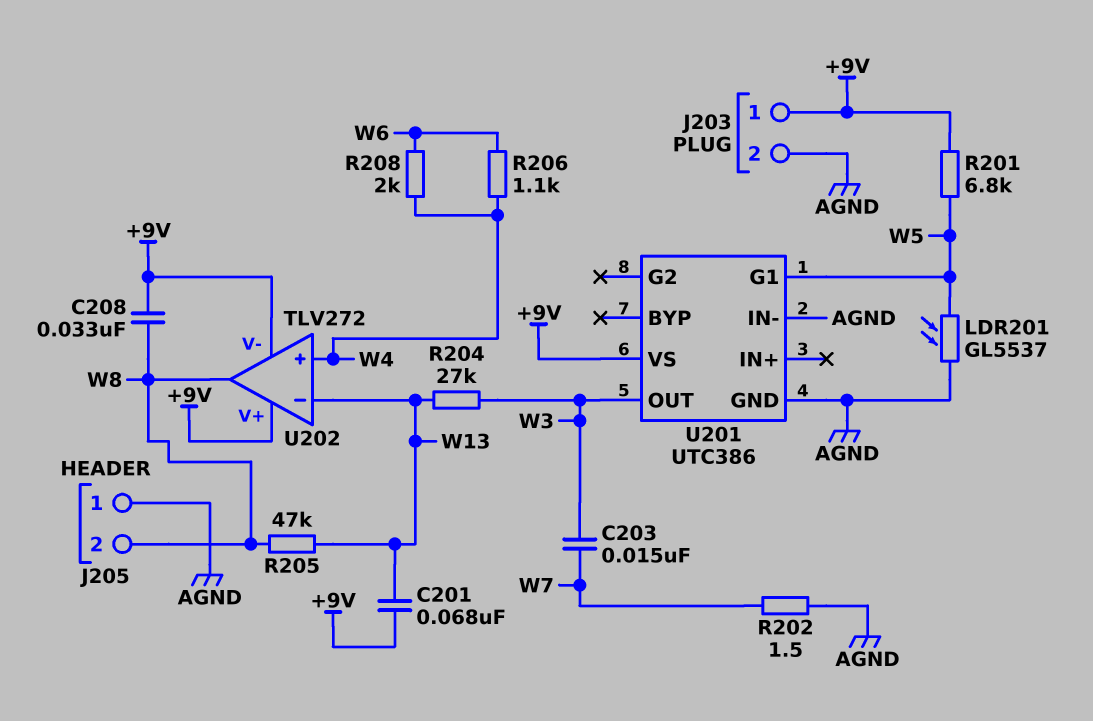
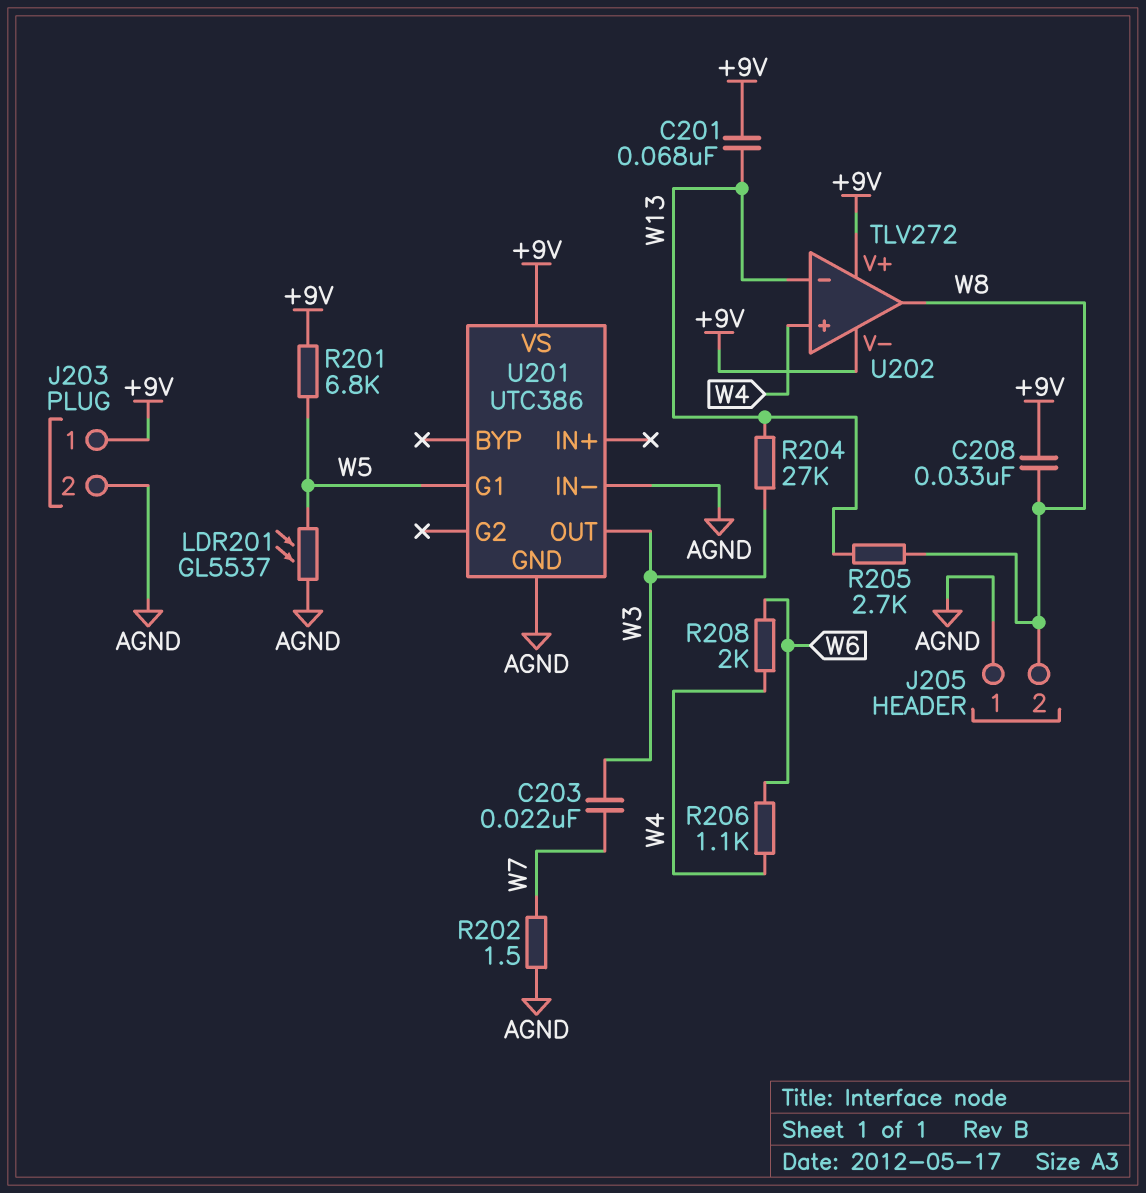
C203: 15nF (W3, W7) -> 22nF (W3, W7)
R205: 47k (W8, W13) -> 2.7k (W8, W13)

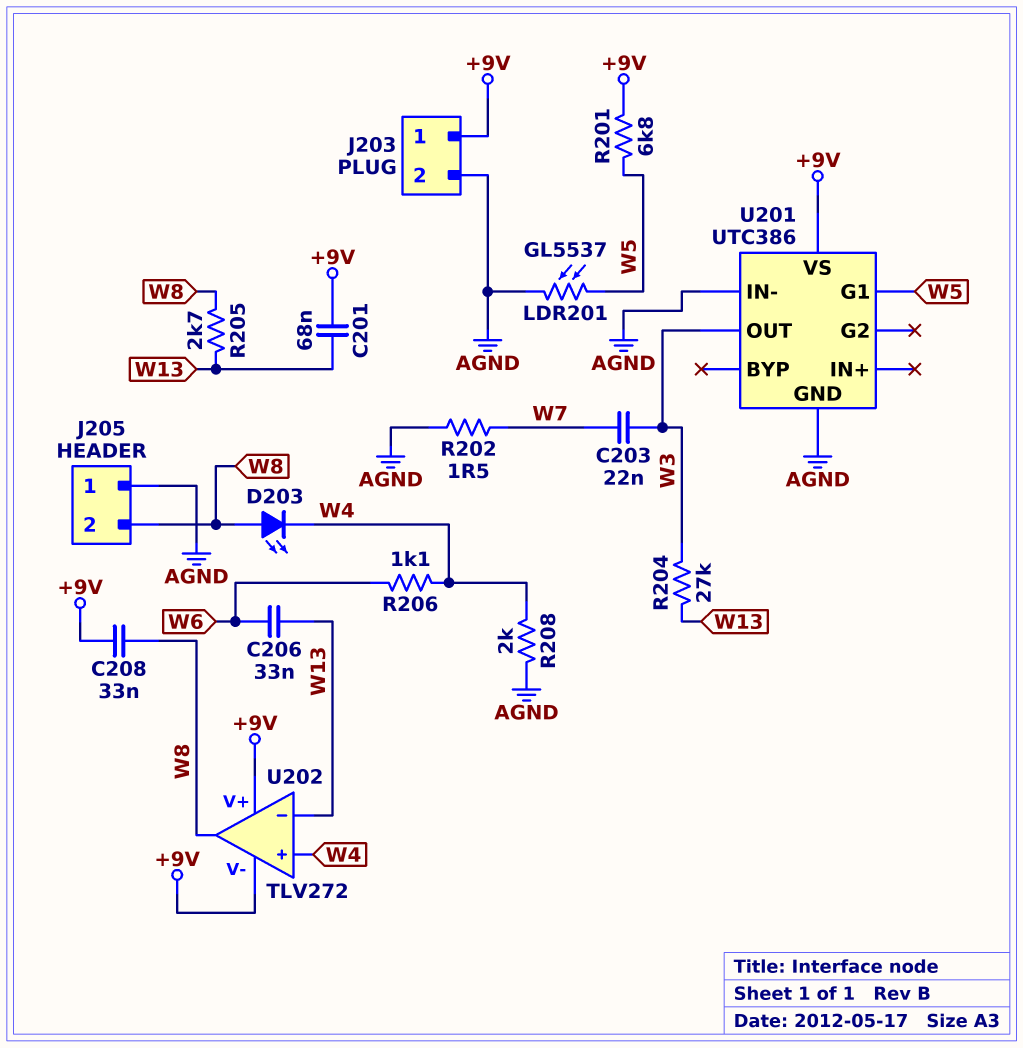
C206: none -> 33nF (W6, W13)
D203: none -> LED (A W8, K W4)
R208: 2k (W4, W6) -> 2k (AGND, W4)

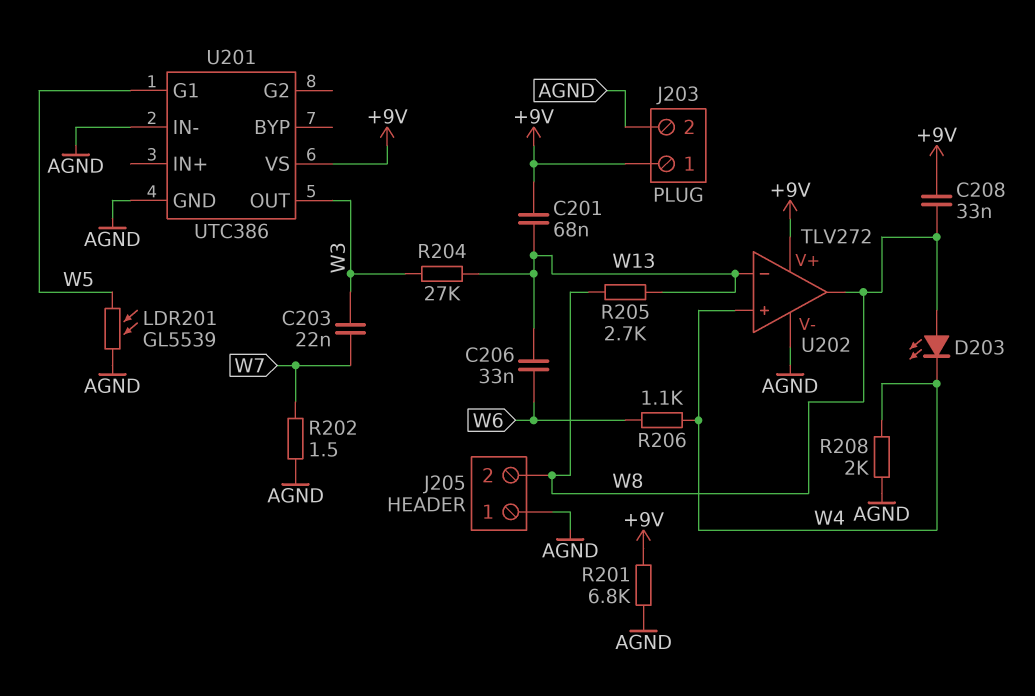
LDR201: GL5537 (AGND, W5) -> GL5539 (AGND, W5)
R201: 6.8k (+9V, W5) -> 6.8k (+9V, AGND)
U202 pin V-: +9V -> AGND

